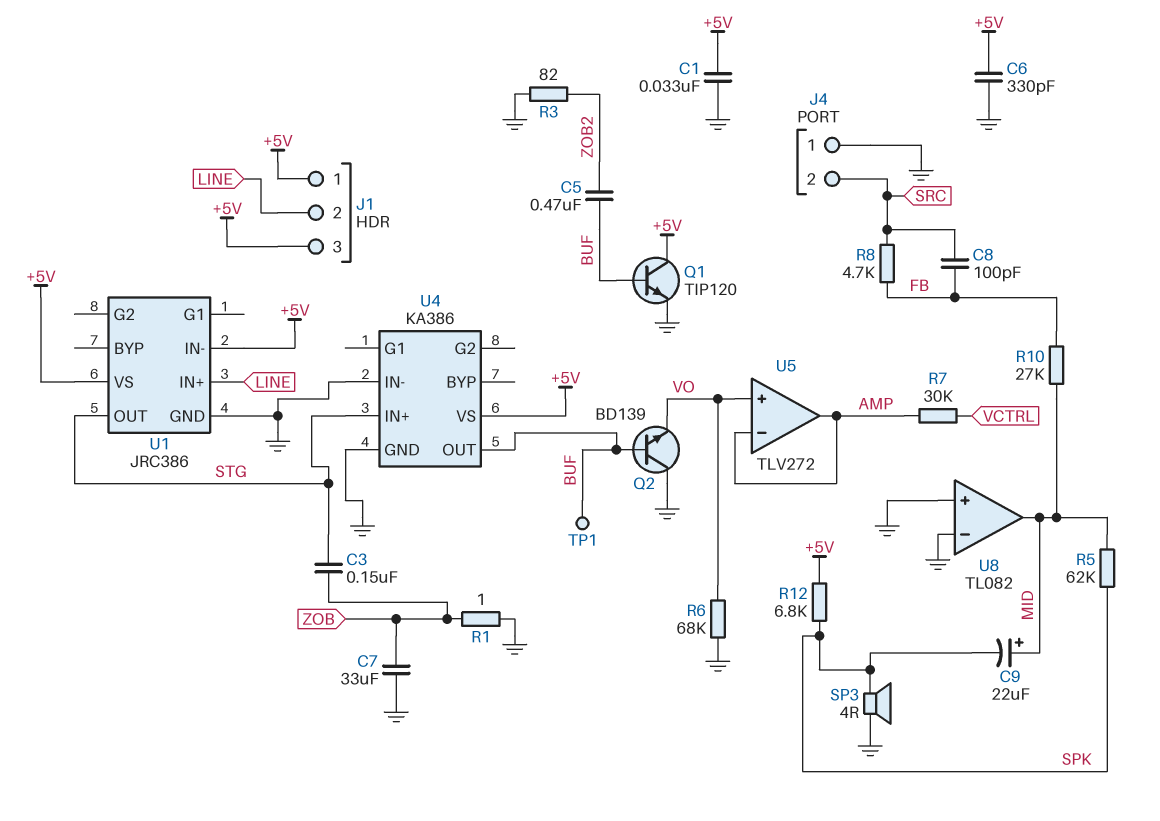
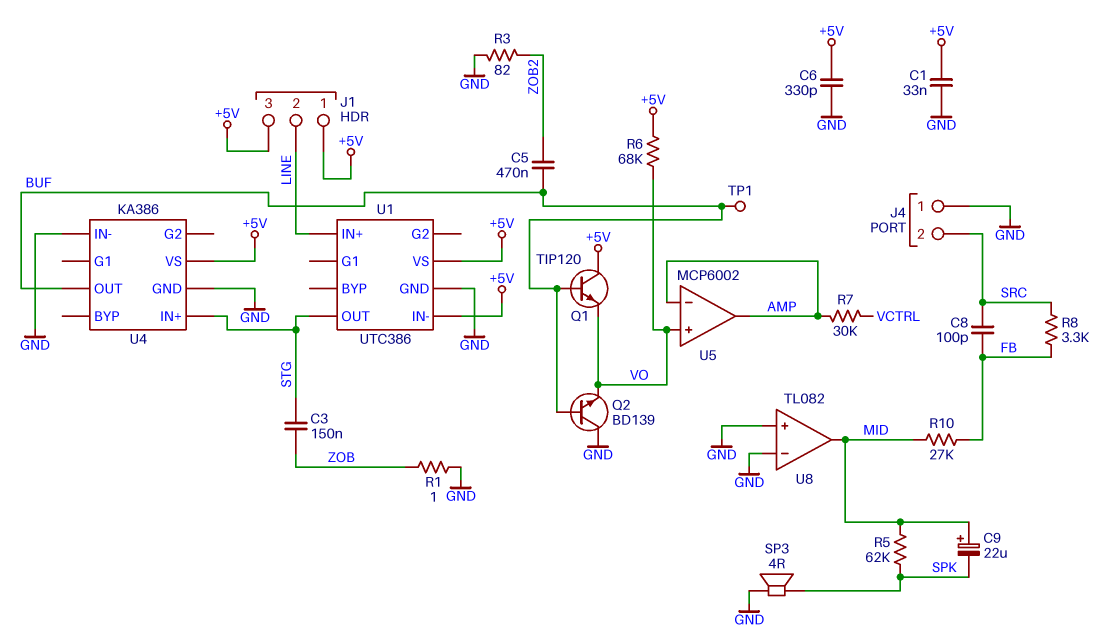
C7: 33uF (GND, ZOB) -> none
Q1: NPN TIP120 (B BUF, C +5V, E GND) -> NPN TIP120 (B BUF, C +5V, E VO)
R6: 68k (GND, VO) -> 68k (+5V, VO)
R8: 4.7k (FB, SRC) -> 3.3k (FB, SRC)
R12: 6.8k (+5V, SPK) -> none
U1: JRC386 -> UTC386
U5: TLV272 -> MCP6002

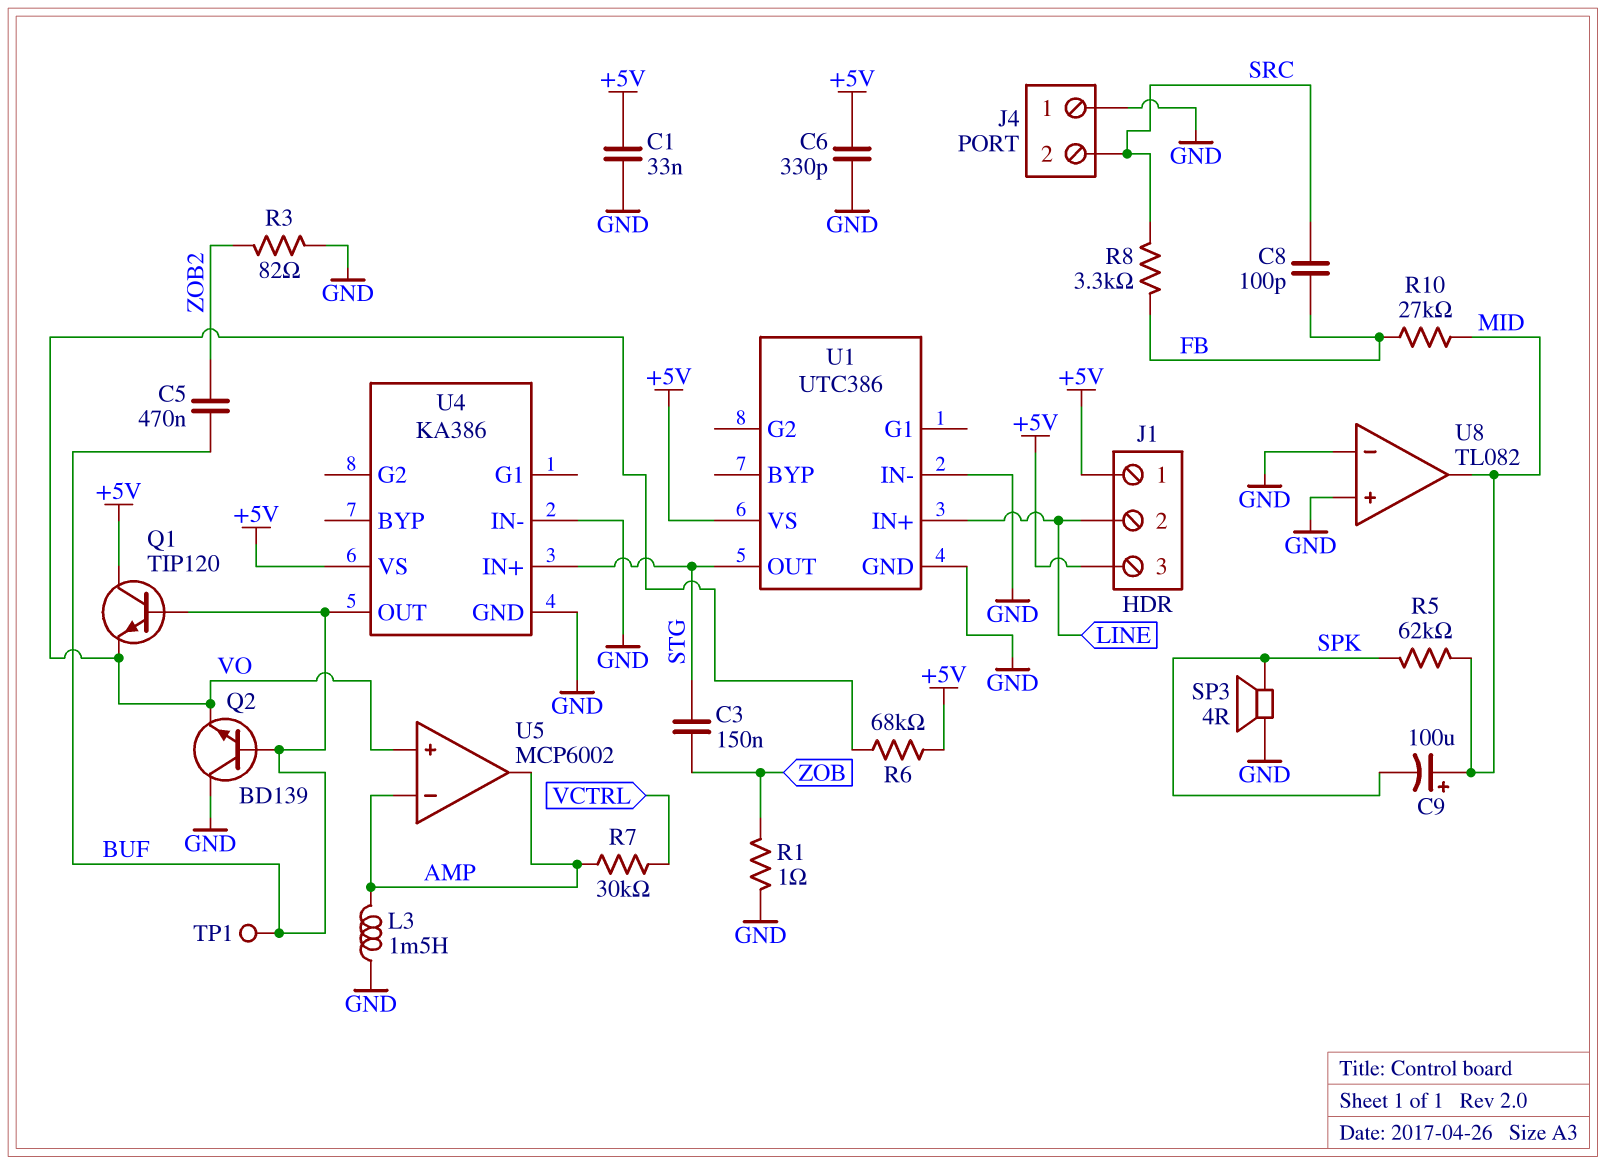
C9: 22uF (plus MID, minus SPK) -> 100uF (plus MID, minus SPK)
L3: none -> 1.5mH (AMP, GND)
U1 pin IN-: +5V -> GND

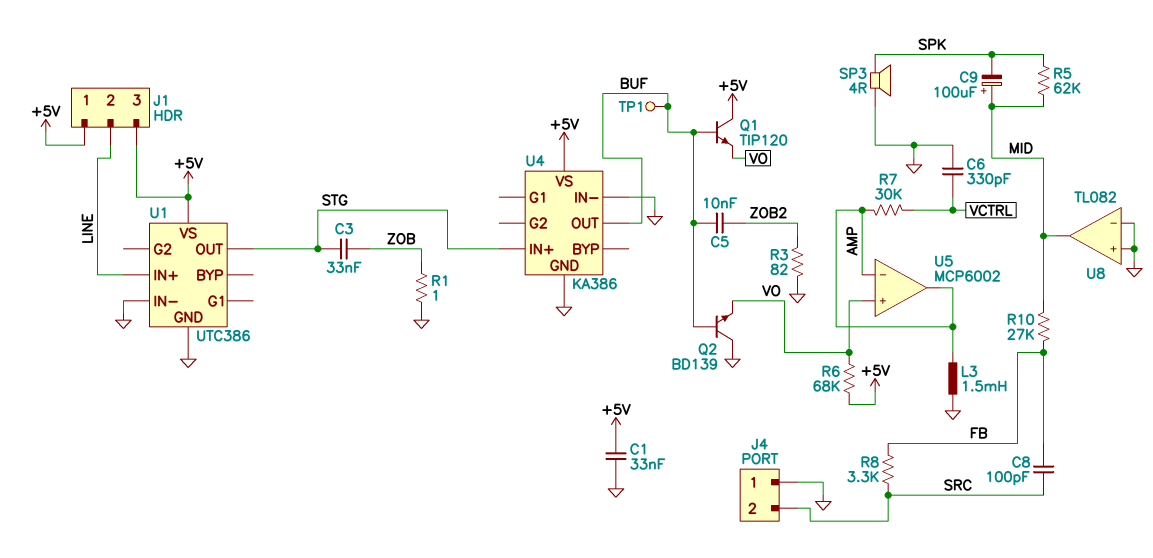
C3: 150nF (STG, ZOB) -> 33nF (STG, ZOB)
C5: 470nF (BUF, ZOB2) -> 10nF (BUF, ZOB2)
C6: 330pF (+5V, GND) -> 330pF (GND, VCTRL)

